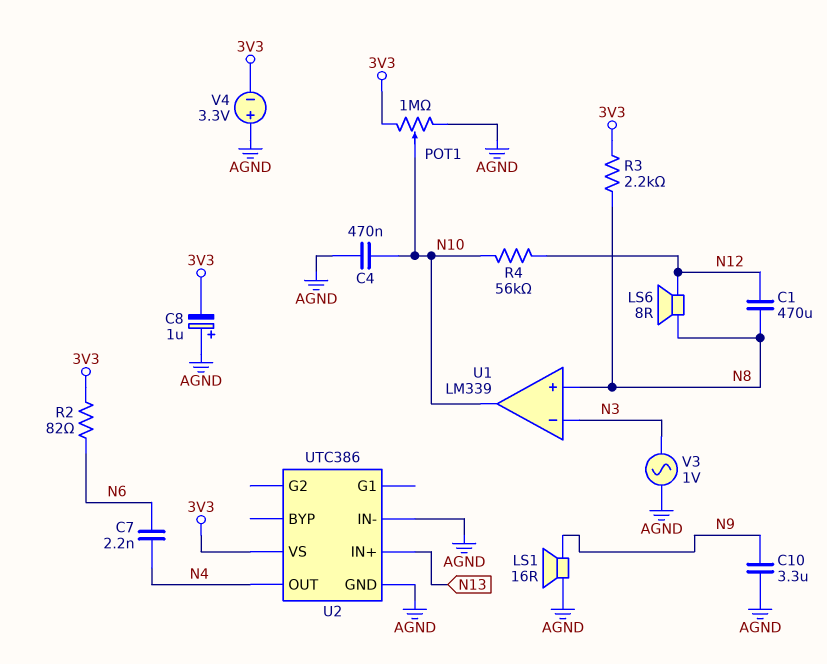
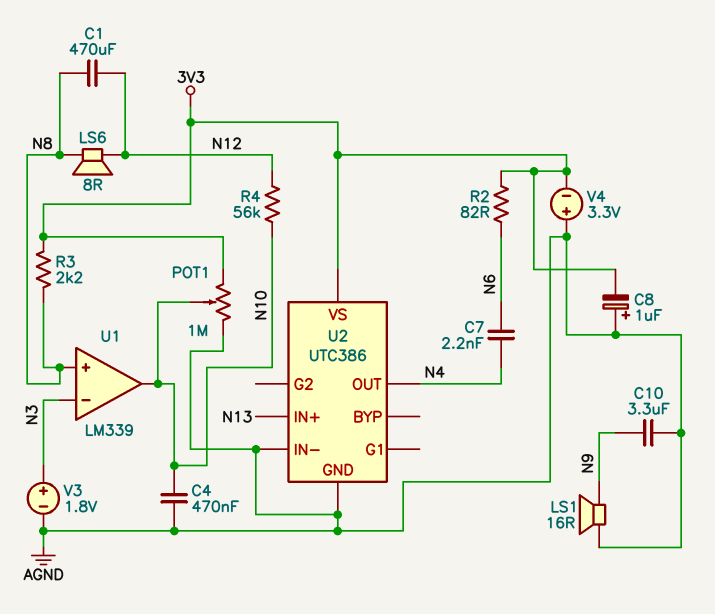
V3: AC 1V (AGND, N3) -> 1.8V (plus N3, minus AGND)

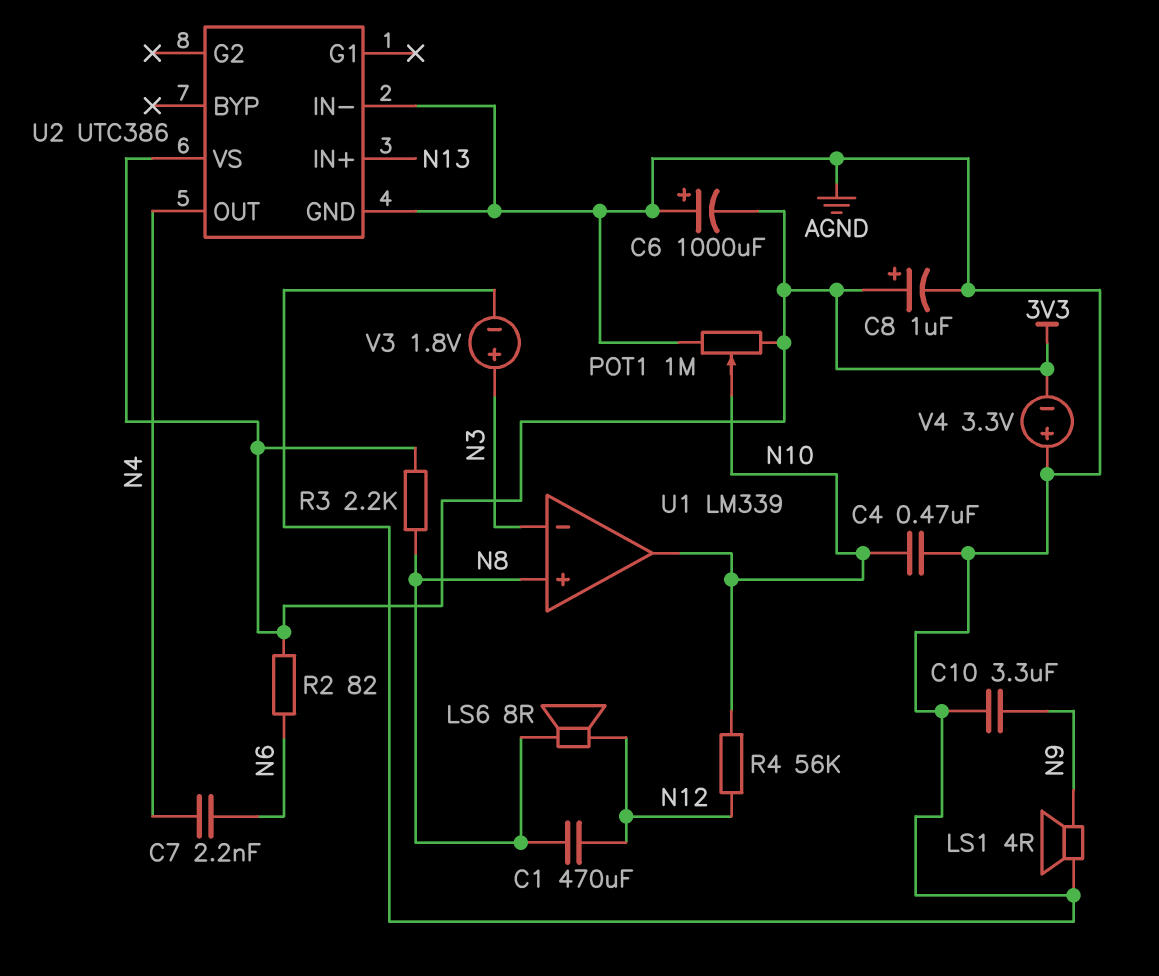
C6: none -> 1000uF (plus AGND, minus 3V3)
C8: 1uF (plus AGND, minus 3V3) -> 1uF (plus 3V3, minus AGND)
LS1: speaker 16R (AGND, N9) -> speaker 4R (AGND, N9)

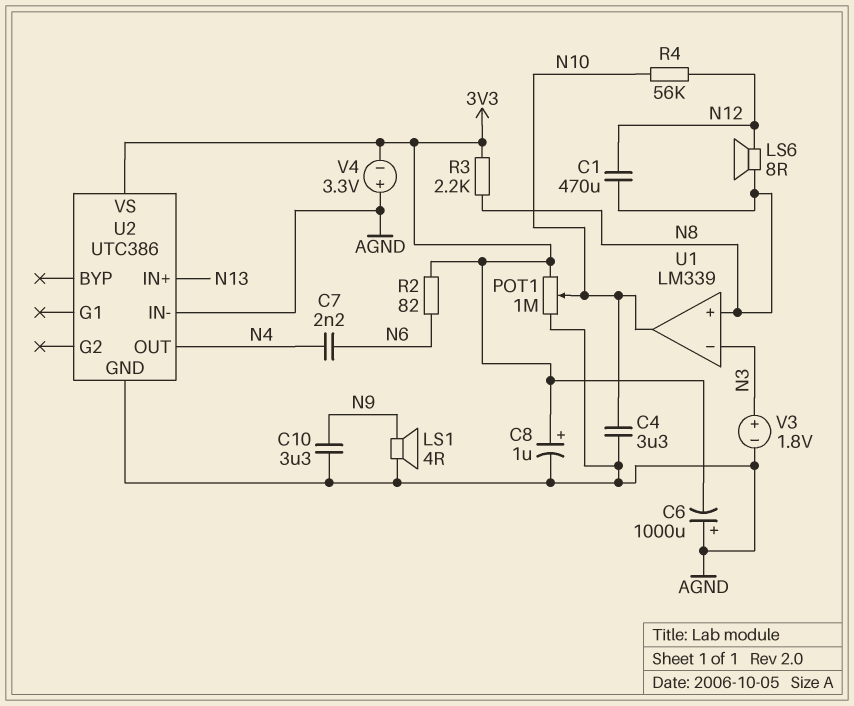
C4: 470nF (AGND, N10) -> 3.3uF (AGND, N10)

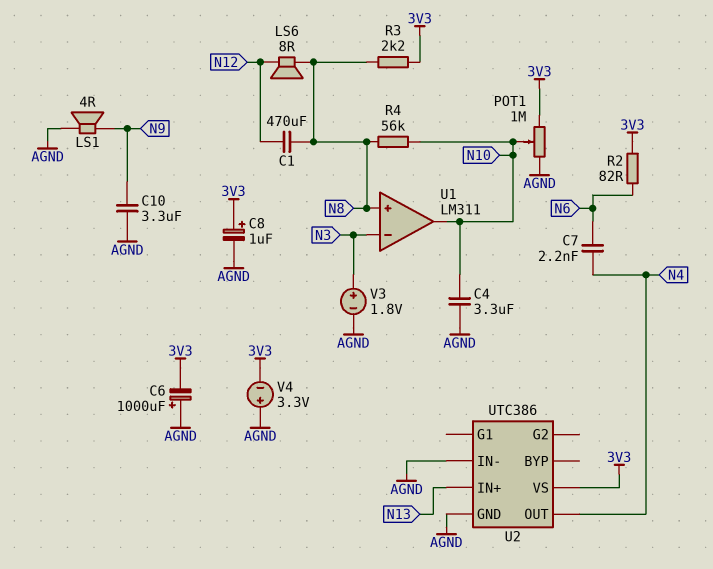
R4: 56k (N10, N12) -> 56k (N8, N10)
U1: LM339 -> LM311

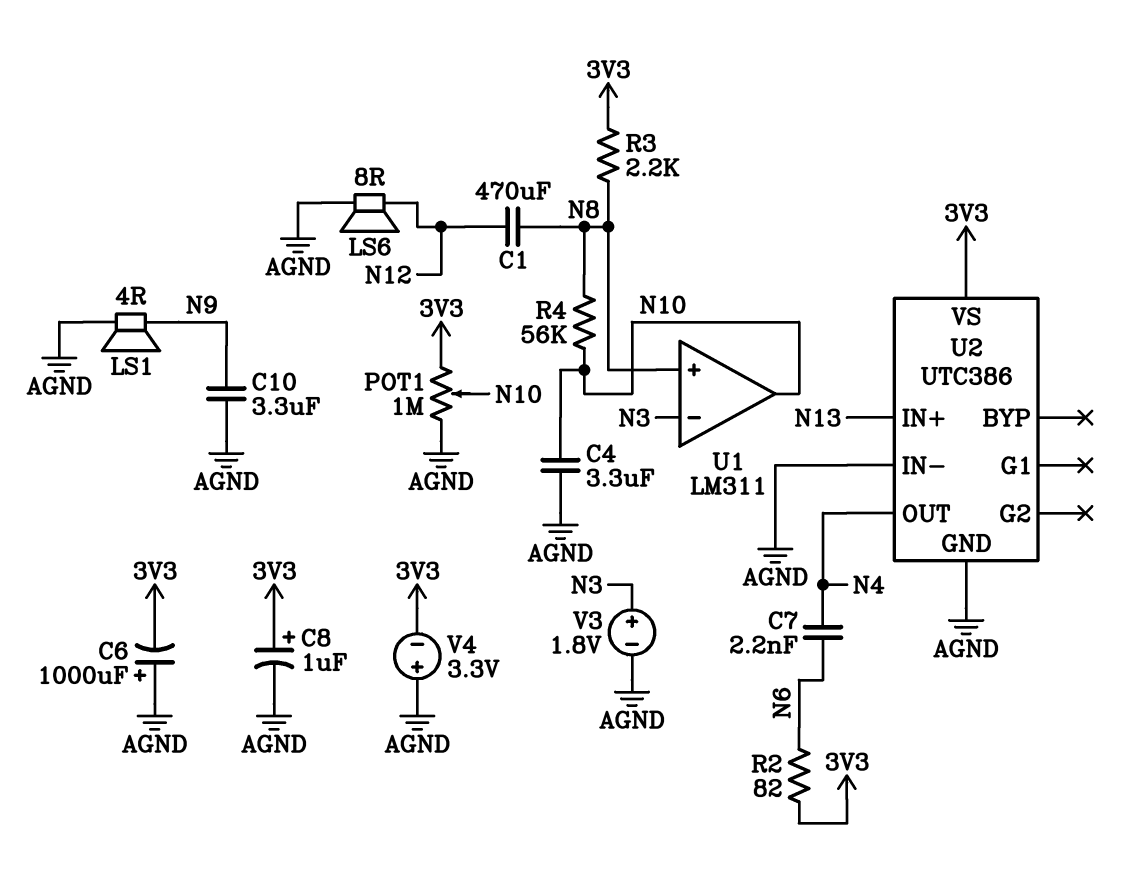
LS6: speaker 8R (N8, N12) -> speaker 8R (AGND, N12)

